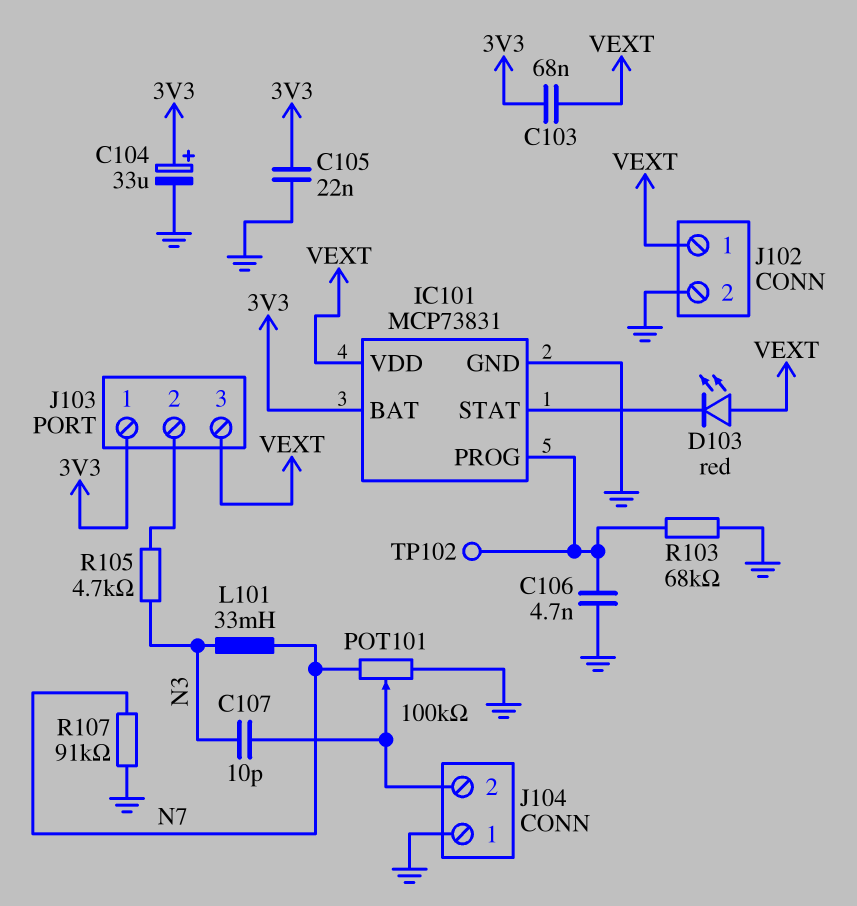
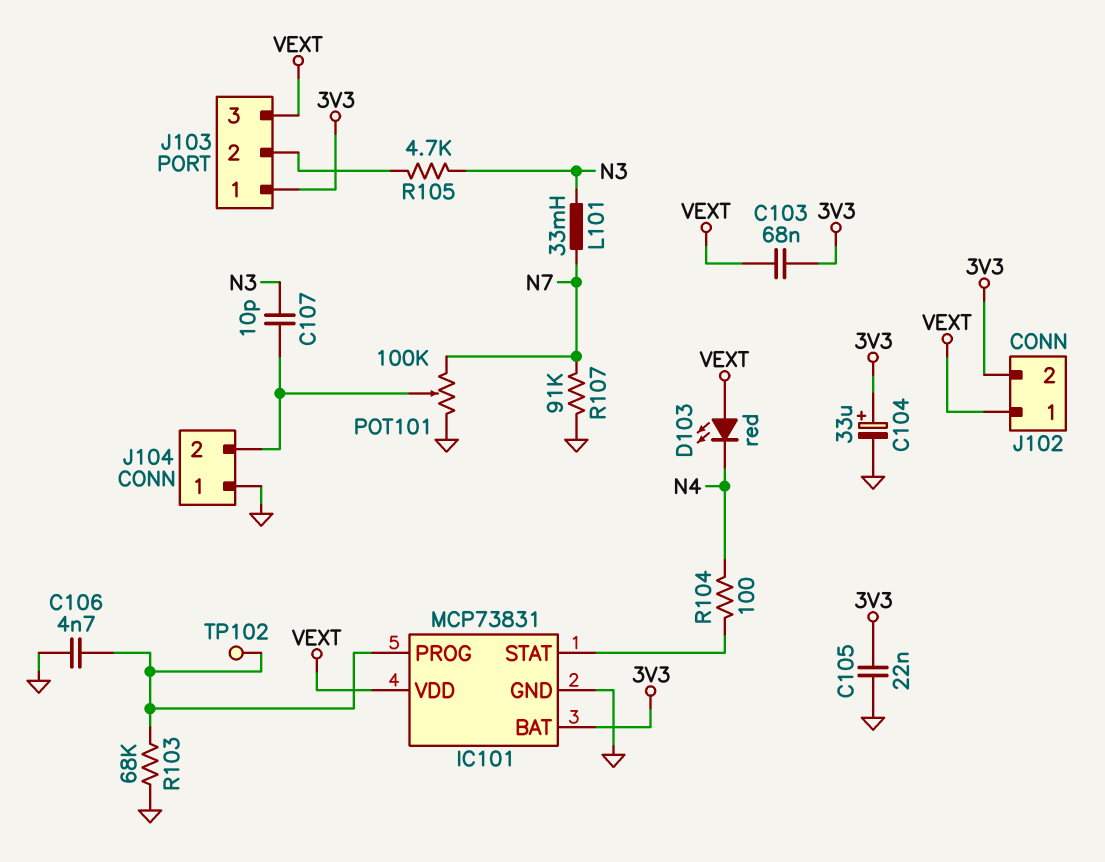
D103: LED red (A VEXT, K IC101/STAT) -> LED red (A VEXT, K N4)
J102 pin 2: GND -> 3V3
R104: none -> 100 (IC101/STAT, N4)

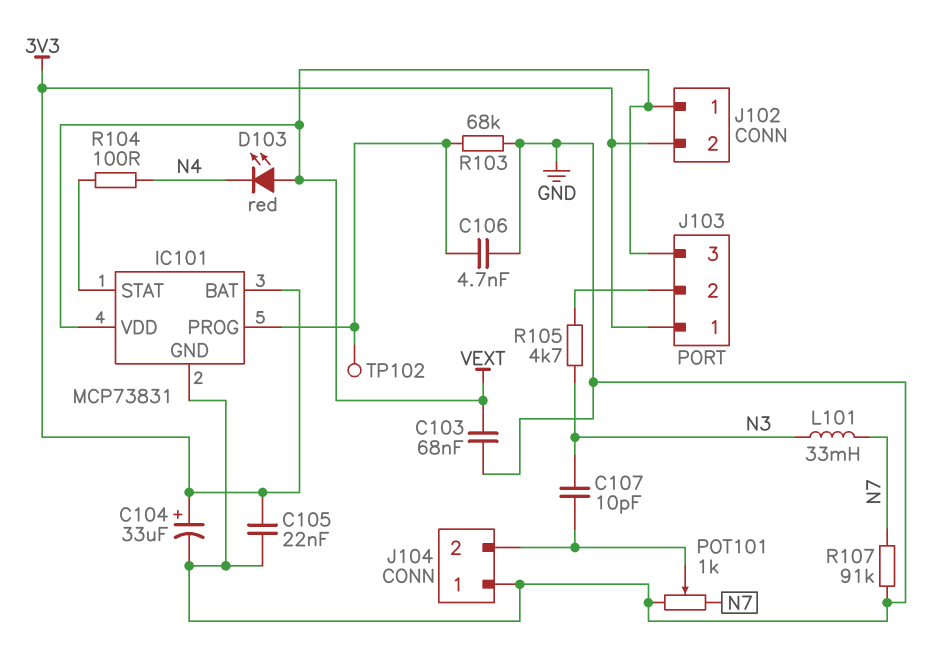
C103: 68nF (3V3, VEXT) -> 68nF (GND, VEXT)
POT101: 100k (GND, N7, wiper J104/2) -> 1k (GND, N7, wiper J104/2)

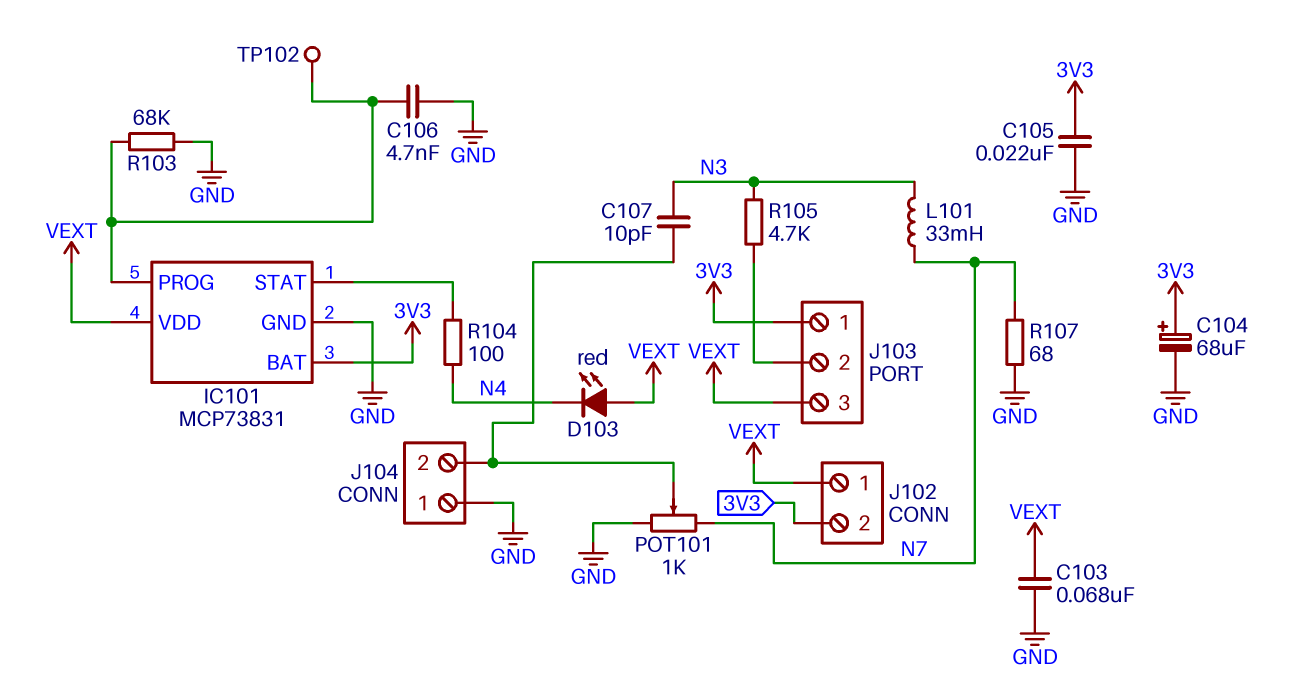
C104: 33uF (plus 3V3, minus GND) -> 68uF (plus 3V3, minus GND)
R107: 91k (GND, N7) -> 68 (GND, N7)

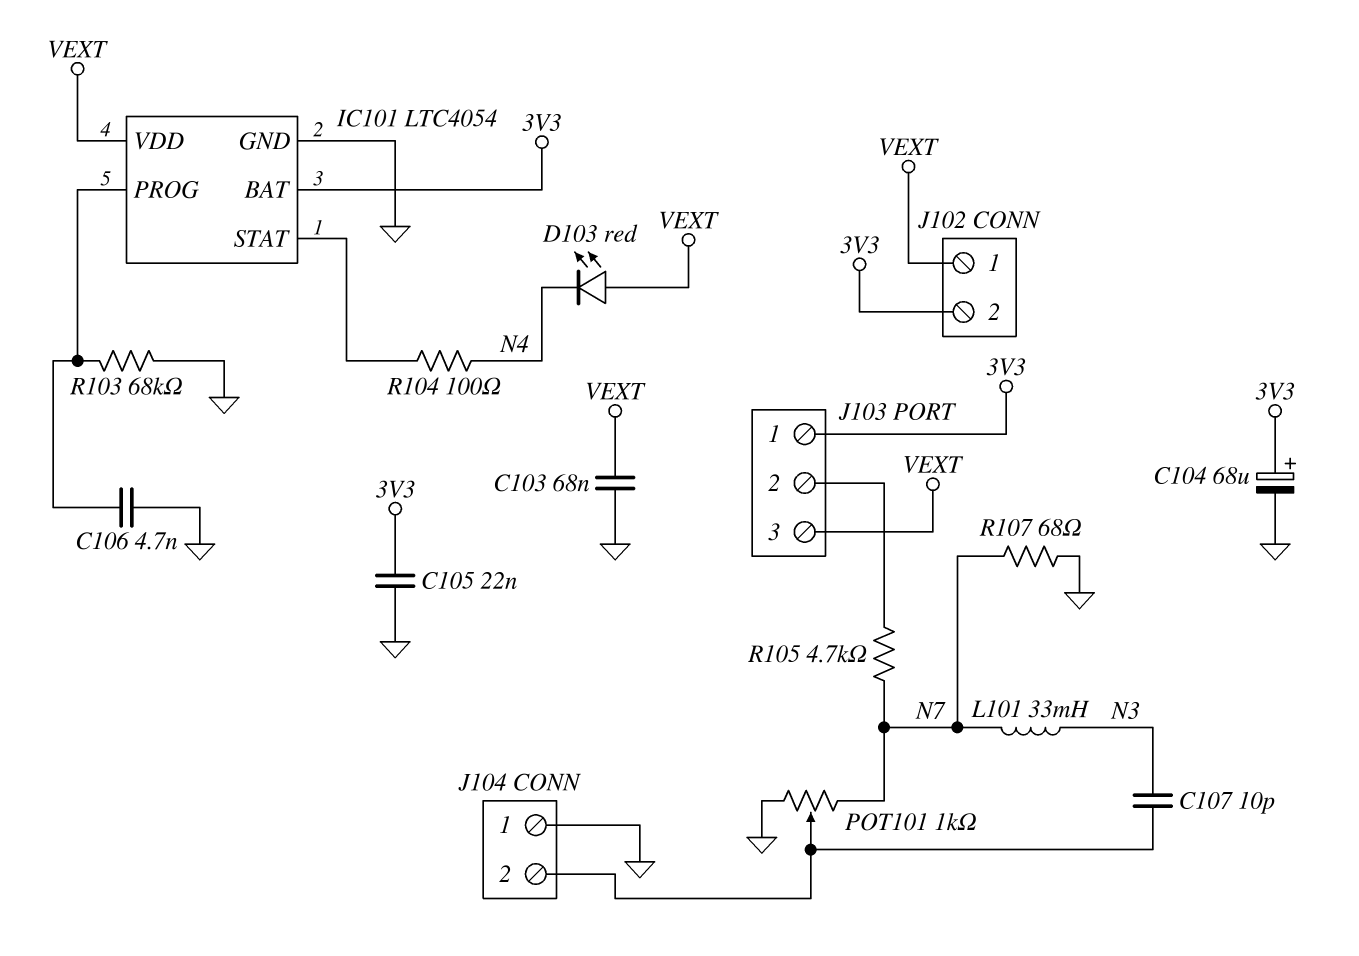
IC101: MCP73831 -> LTC4054
R105: 4.7k (J103/2, N3) -> 4.7k (J103/2, N7)
TP102: test point (IC101/PROG) -> none

